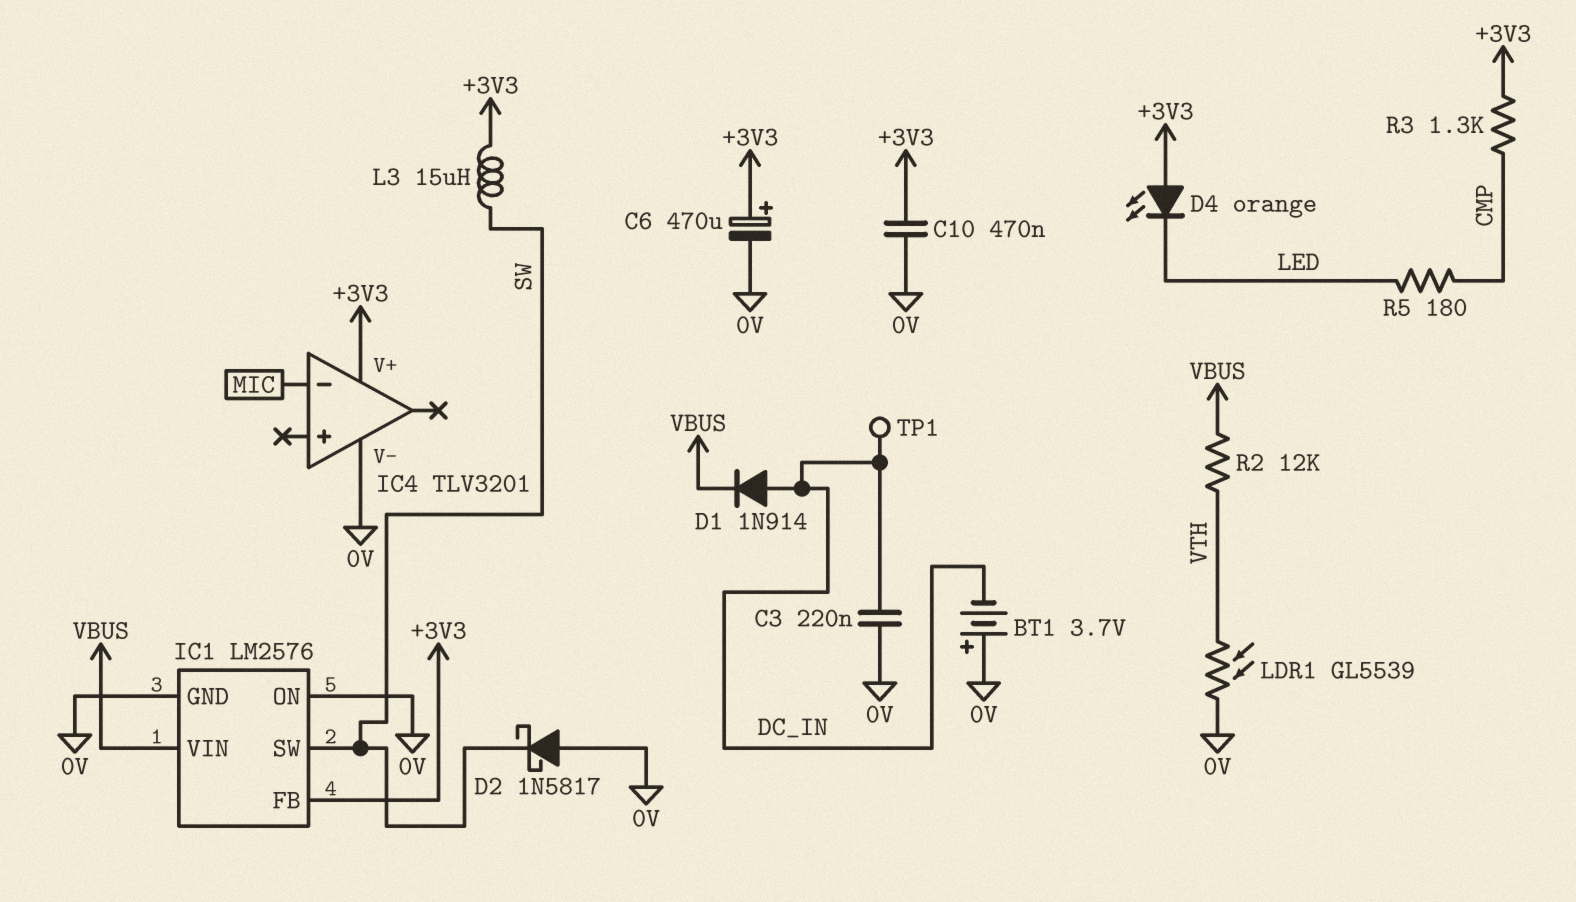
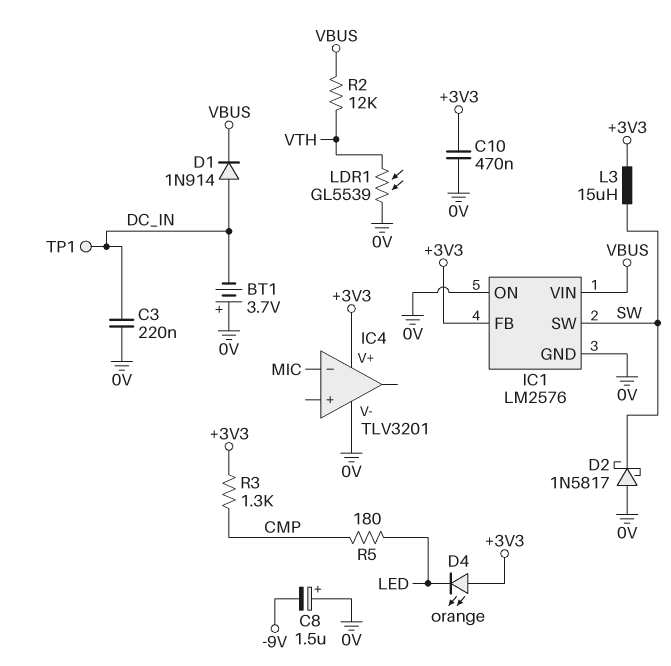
C6: 470uF (plus +3V3, minus 0V) -> none
C8: none -> 1.5uF (plus 0V, minus -9V)

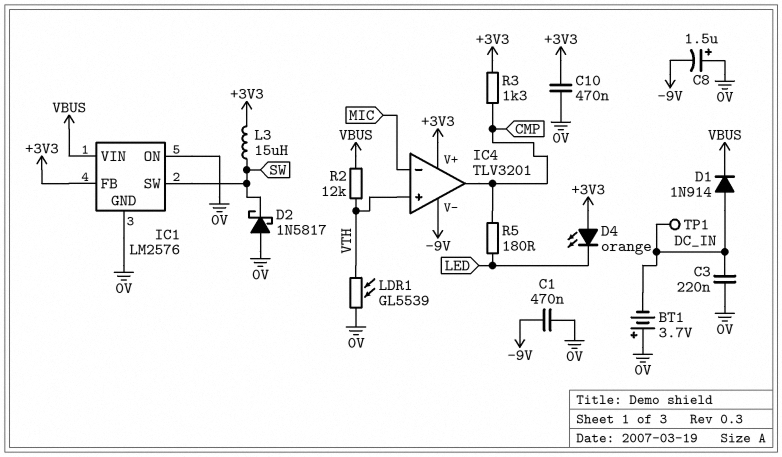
C1: none -> 470nF (-9V, 0V)
IC4 pin V-: 0V -> -9V
IC4 pin in+: none -> VTH
IC4 pin out: none -> CMP

